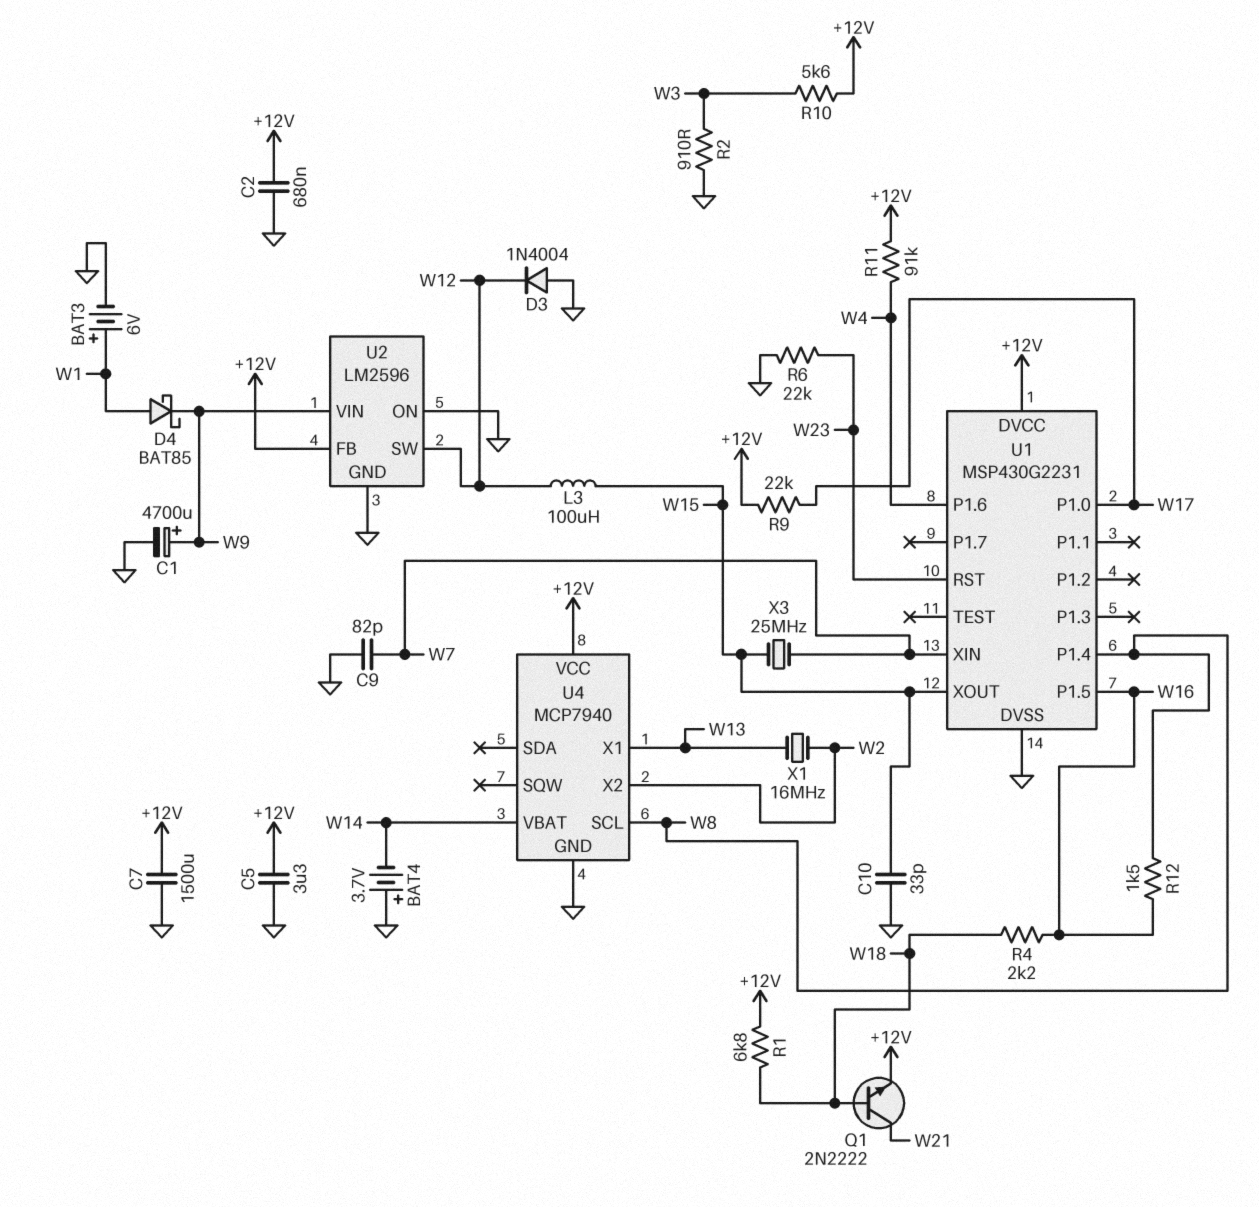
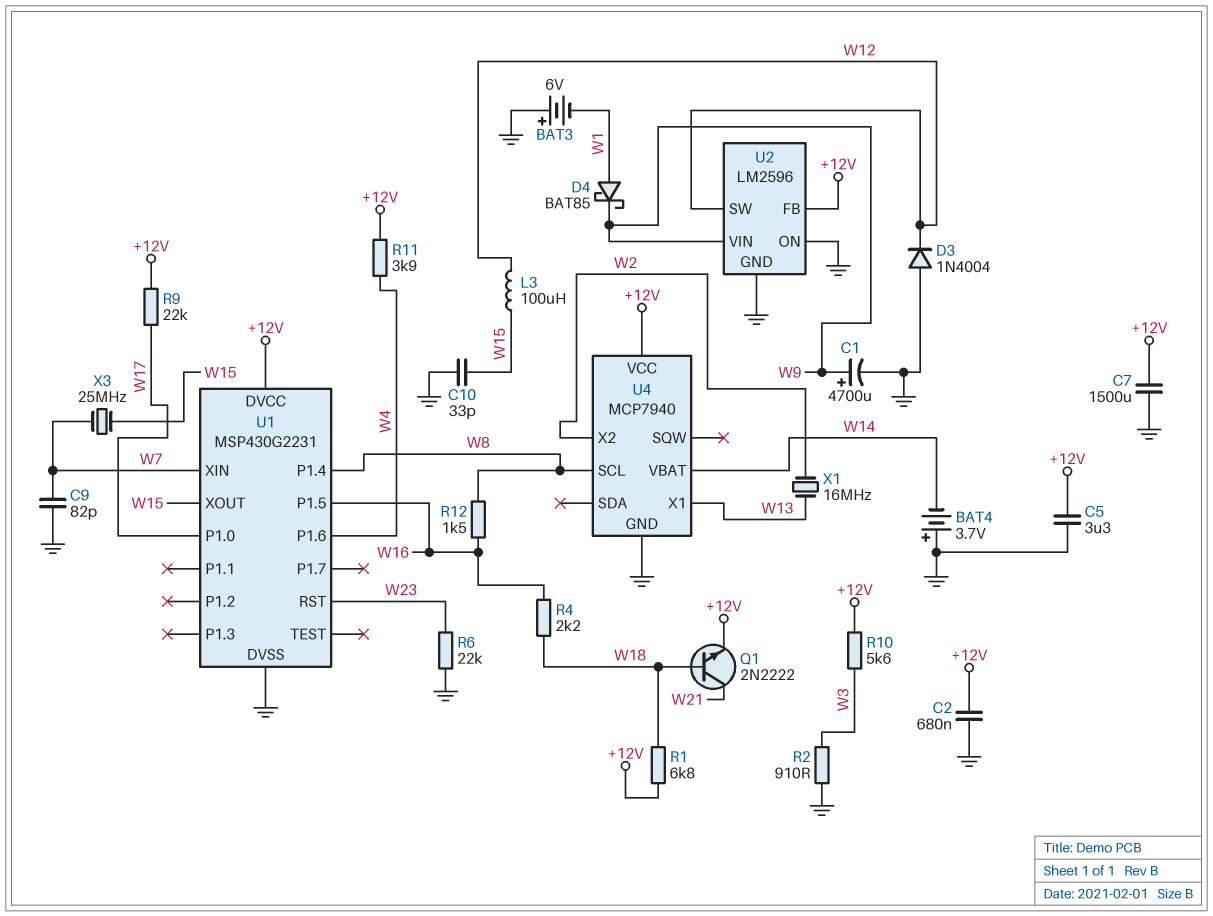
BAT3: 6V (plus W1, minus GND) -> 6V (plus GND, minus W1)
R11: 91k (+12V, W4) -> 3.9k (+12V, W4)

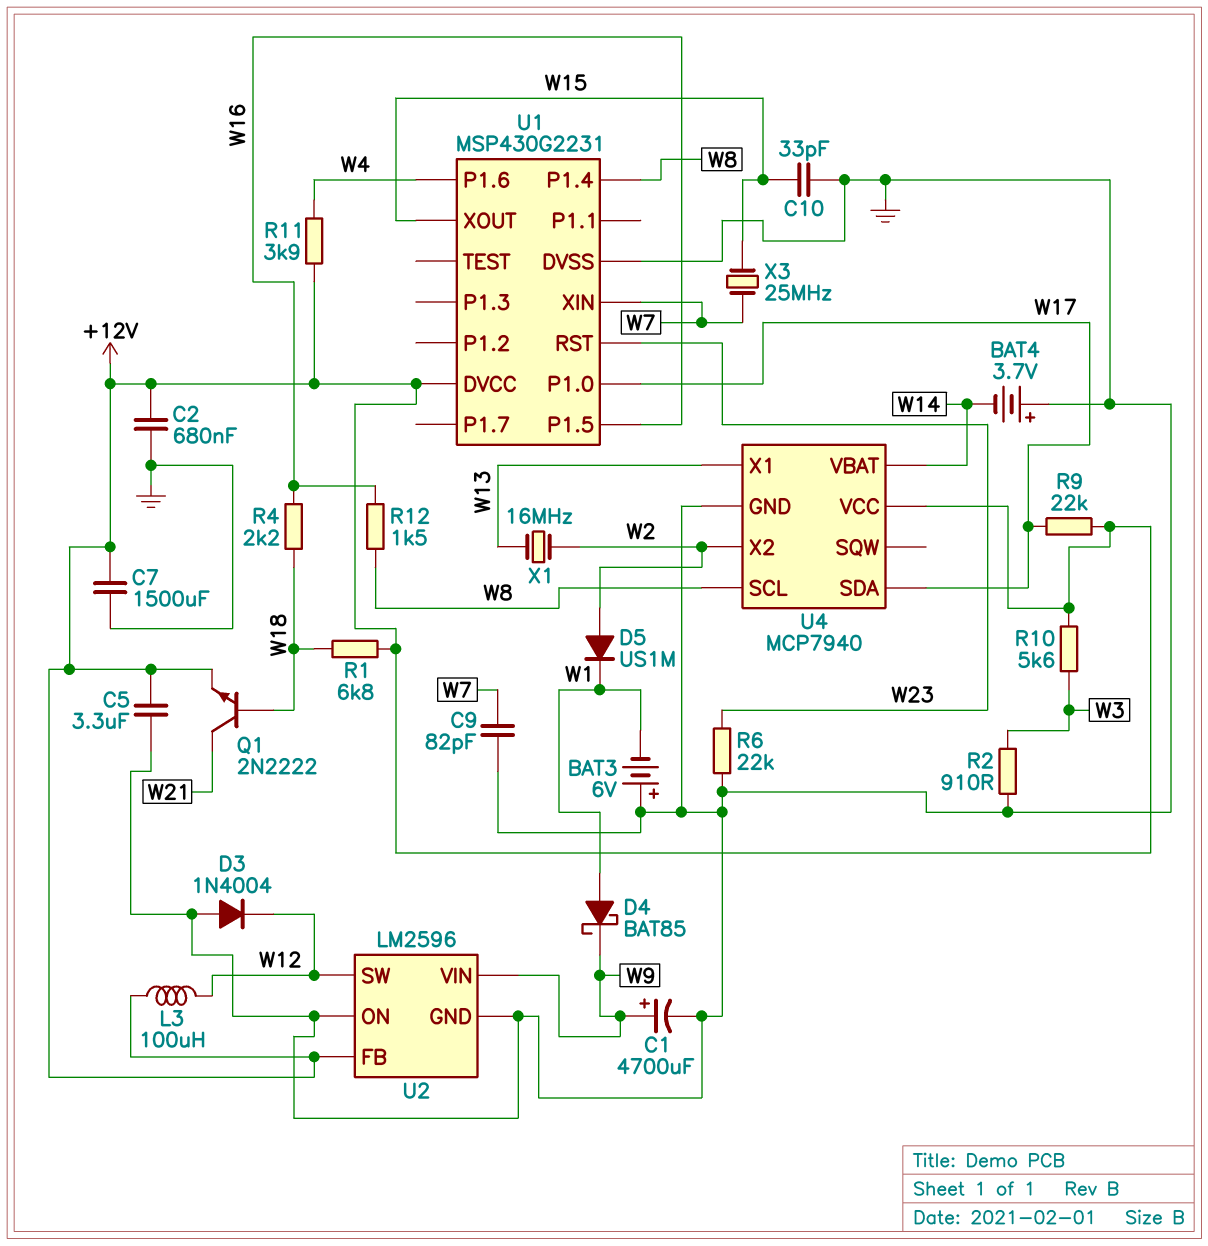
D5: none -> diode US1M (A W2, K W1)
L3: 100uH (W12, W15) -> 100uH (+12V, W12)
U4 pin SDA: none -> W17

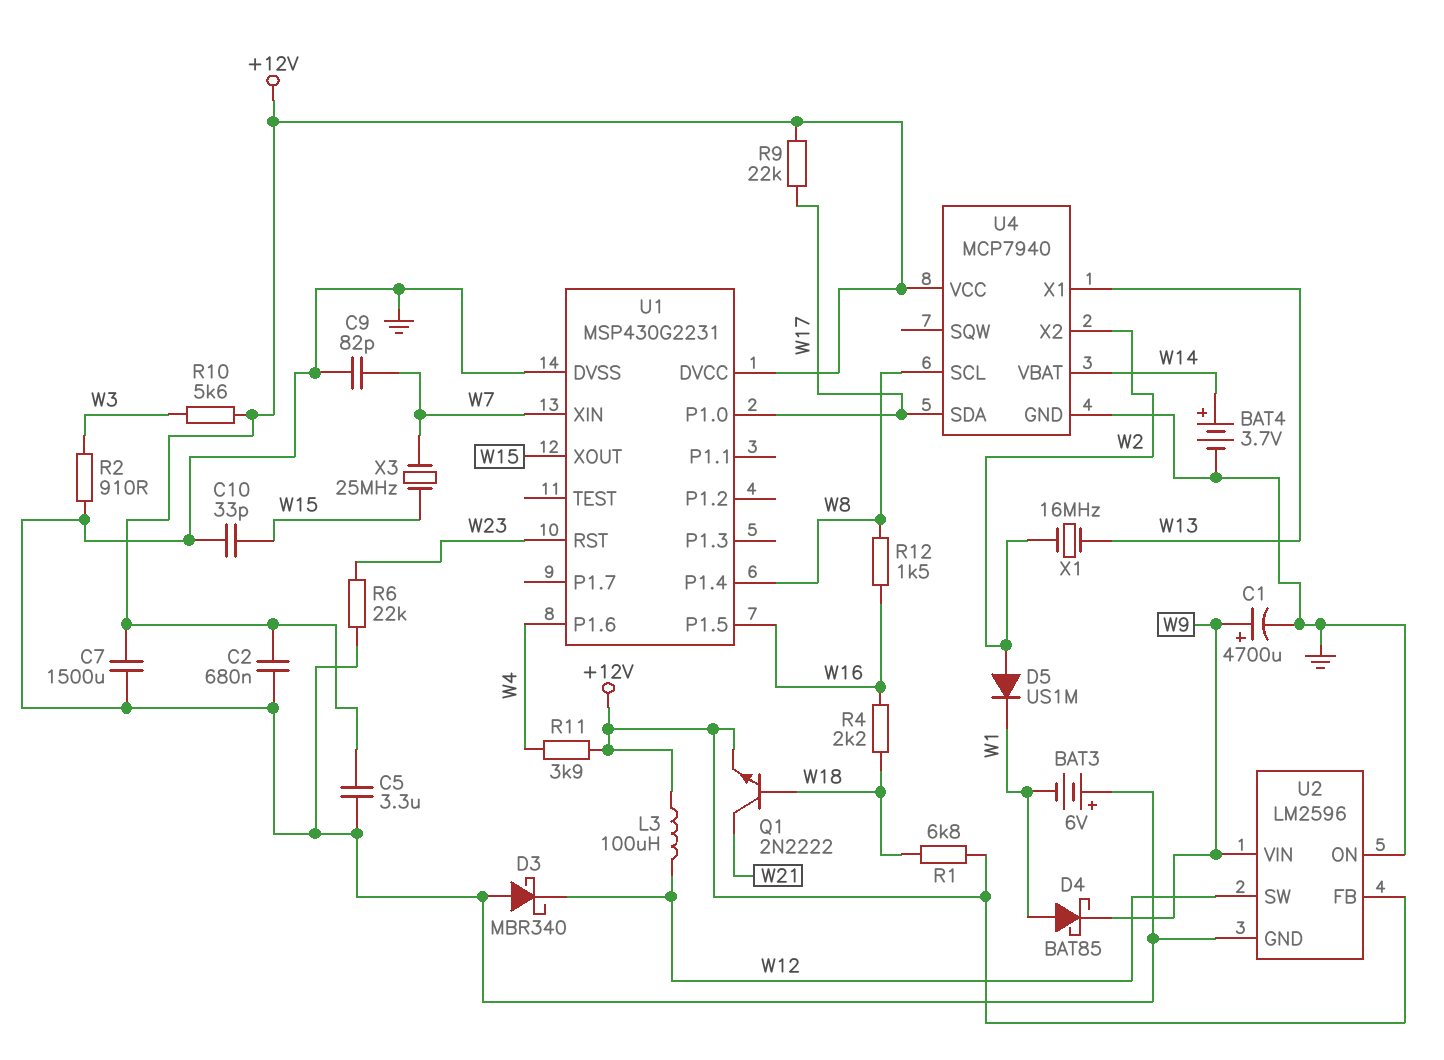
BAT4: 3.7V (plus GND, minus W14) -> 3.7V (plus W14, minus GND)
D3: diode 1N4004 (A GND, K W12) -> schottky MBR340 (A GND, K W12)

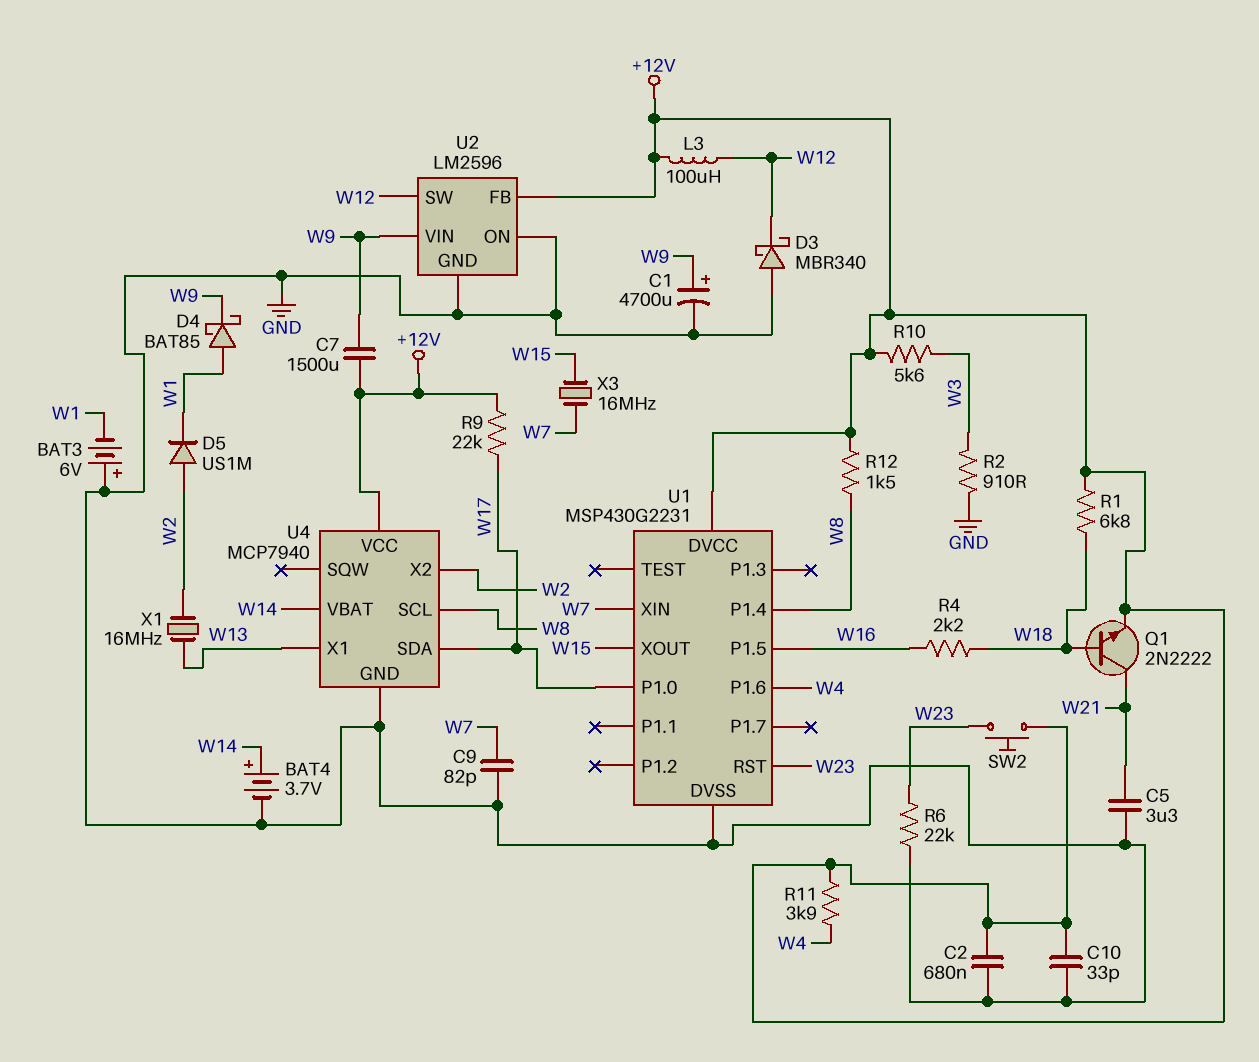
C5: 3.3uF (+12V, GND) -> 3.3uF (GND, W21)
C7: 1500uF (+12V, GND) -> 1500uF (+12V, W9)
C10: 33pF (GND, W15) -> 33pF (+12V, GND)
R12: 1.5k (W8, W16) -> 1.5k (+12V, W8)
SW2: none -> button (+12V, W23)
X3: 25MHz (W7, W15) -> 16MHz (W7, W15)

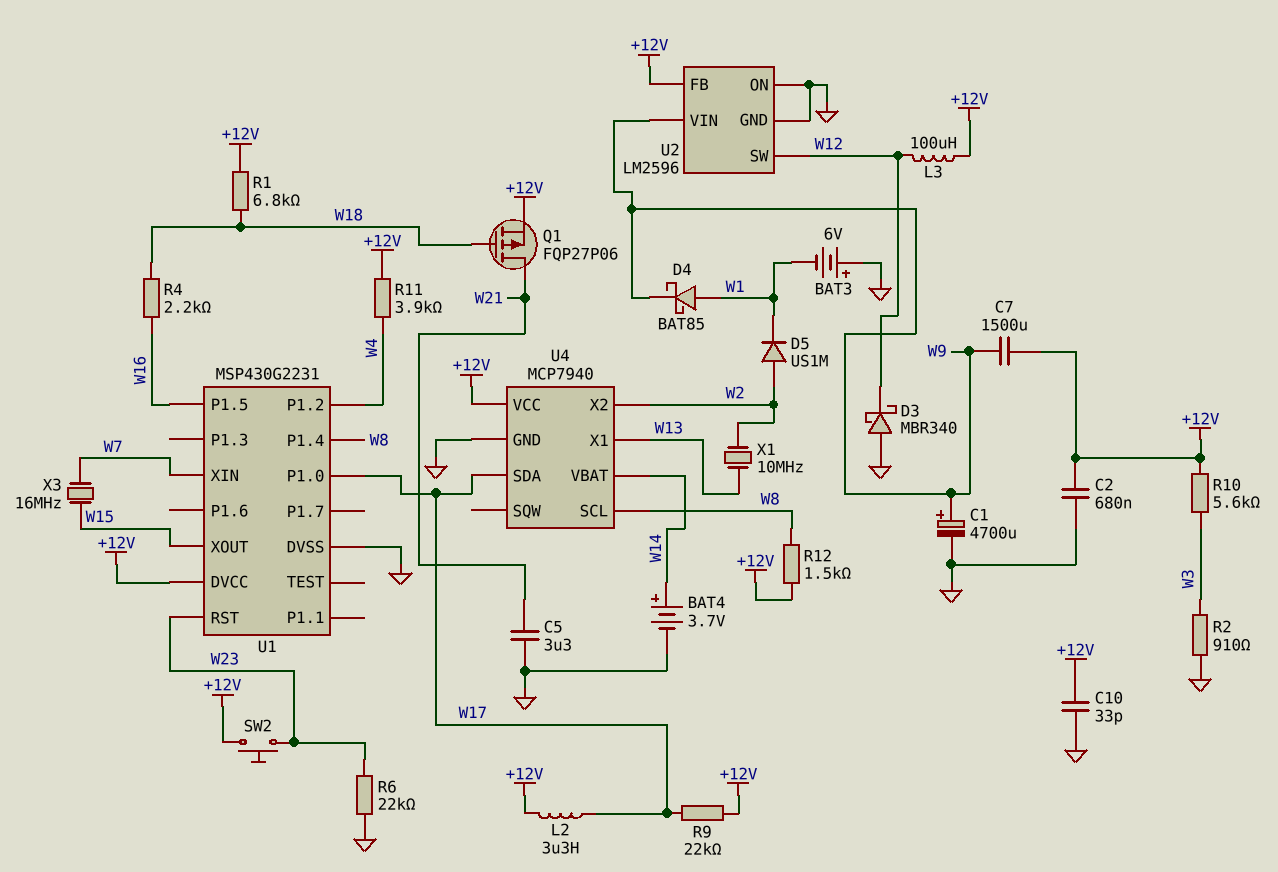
C9: 82pF (GND, W7) -> none
L2: none -> 3.3uH (+12V, W17)
Q1: NPN 2N2222 (B W18, C W21, E +12V) -> PMOS FQP27P06 (G W18, D W21, S +12V)
U1 pin P1.2: none -> W4
U1 pin P1.6: W4 -> none
X1: 16MHz (W2, W13) -> 10MHz (W2, W13)

